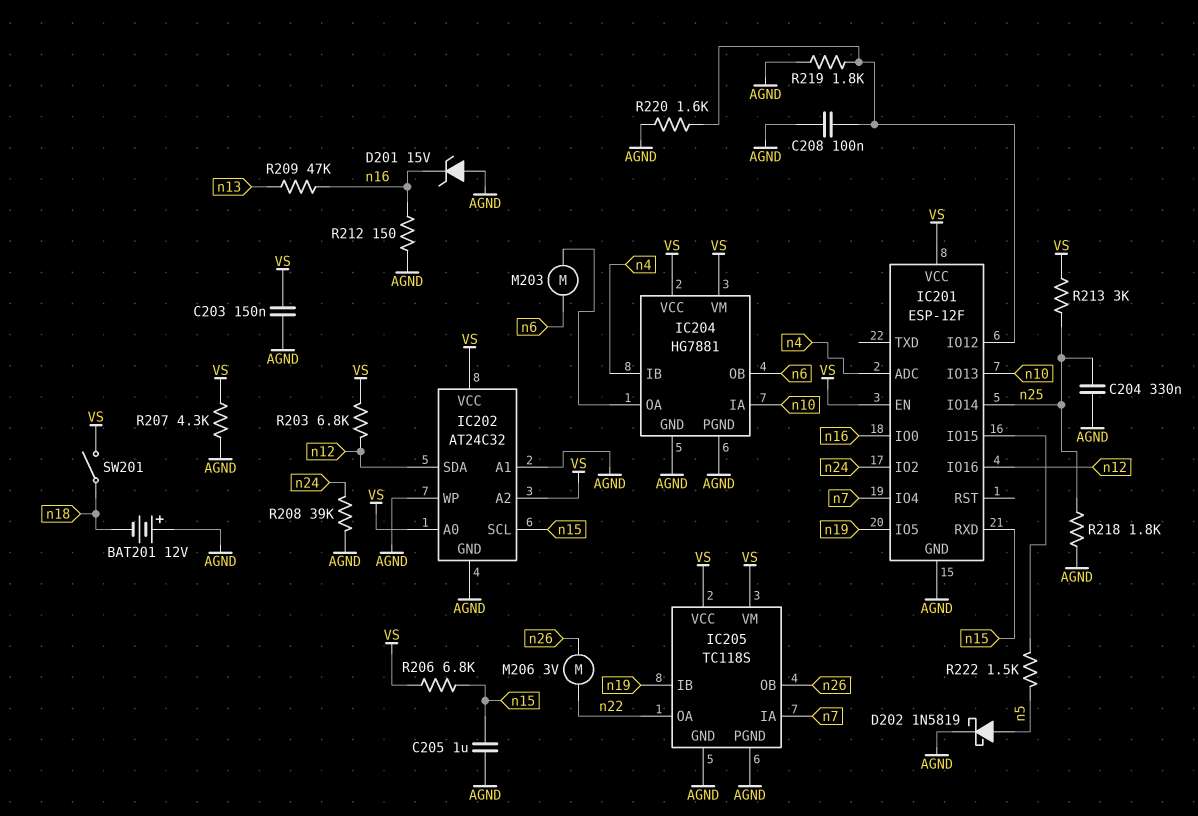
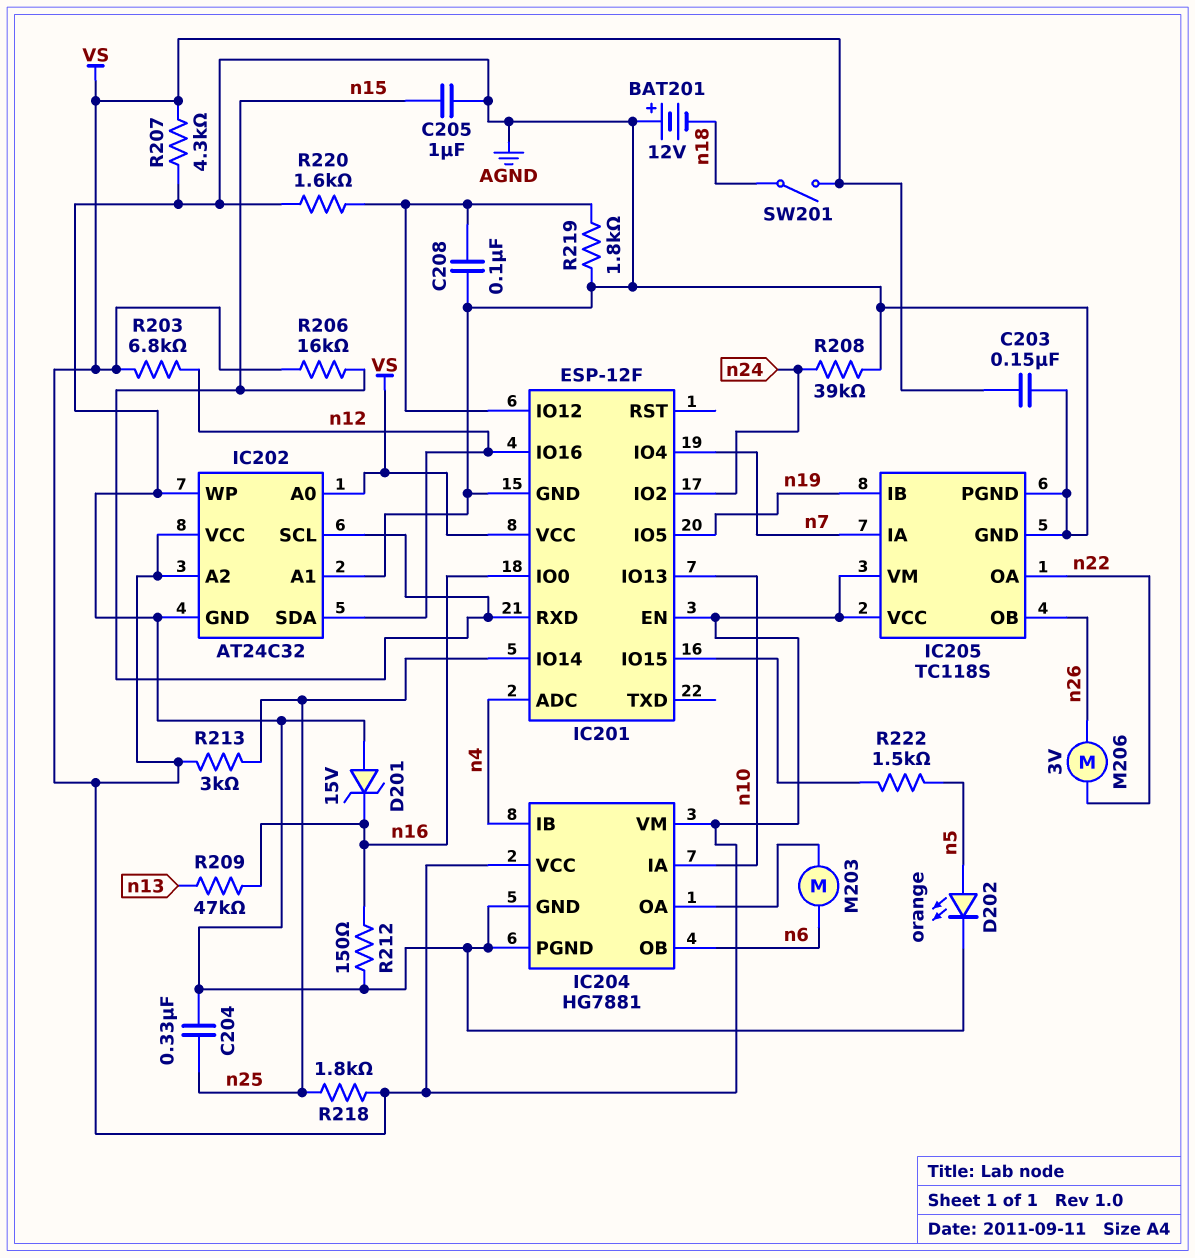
D202: schottky 1N5819 (A n5, K AGND) -> LED orange (A n5, K AGND)
R206: 6.8k (VS, n15) -> 16k (VS, n15)
R218: 1.8k (AGND, n25) -> 1.8k (VS, n25)

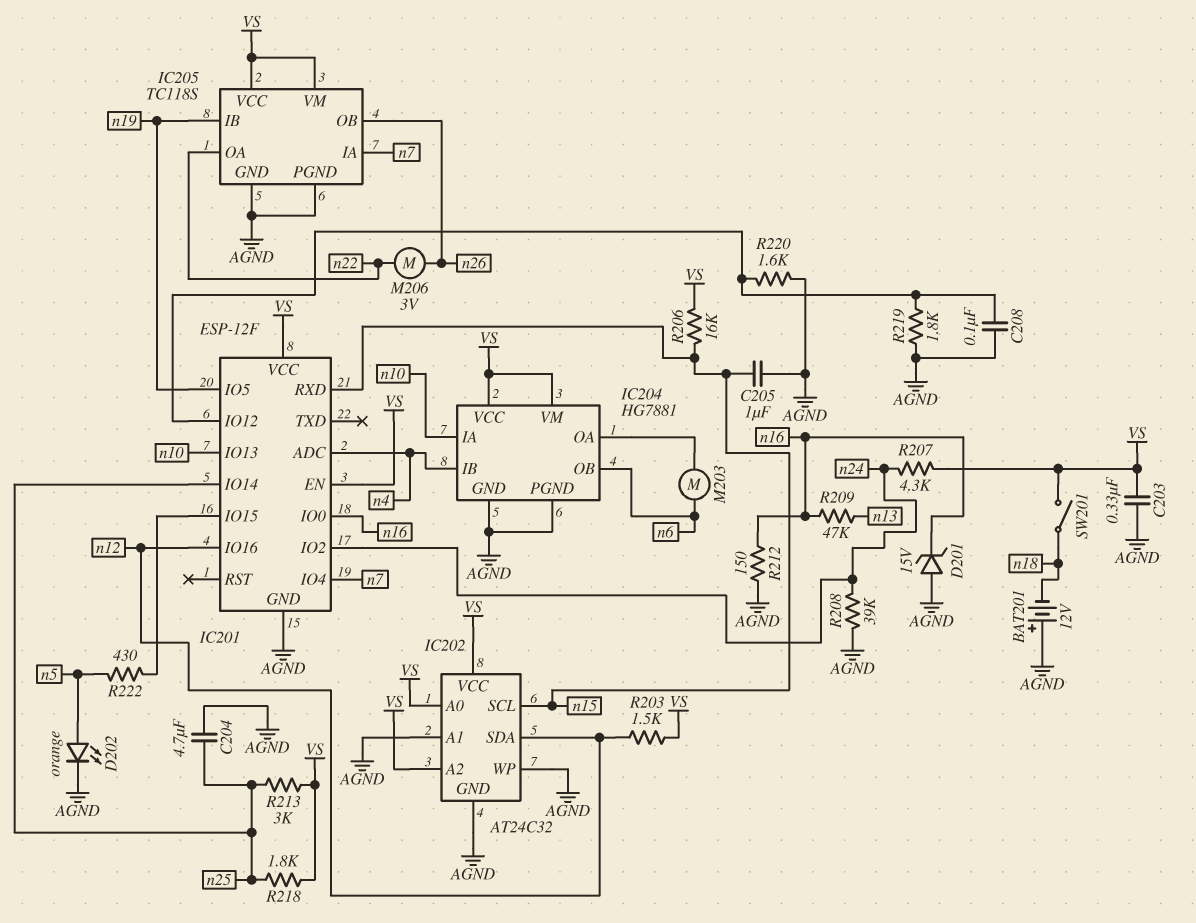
C203: 150nF (AGND, VS) -> 330nF (AGND, VS)
C204: 330nF (AGND, n25) -> 4.7uF (AGND, n25)
R203: 6.8k (VS, n12) -> 1.5k (VS, n12)
R207: 4.3k (AGND, VS) -> 4.3k (VS, n24)
R222: 1.5k (IC201/IO15, n5) -> 430 (IC201/IO15, n5)

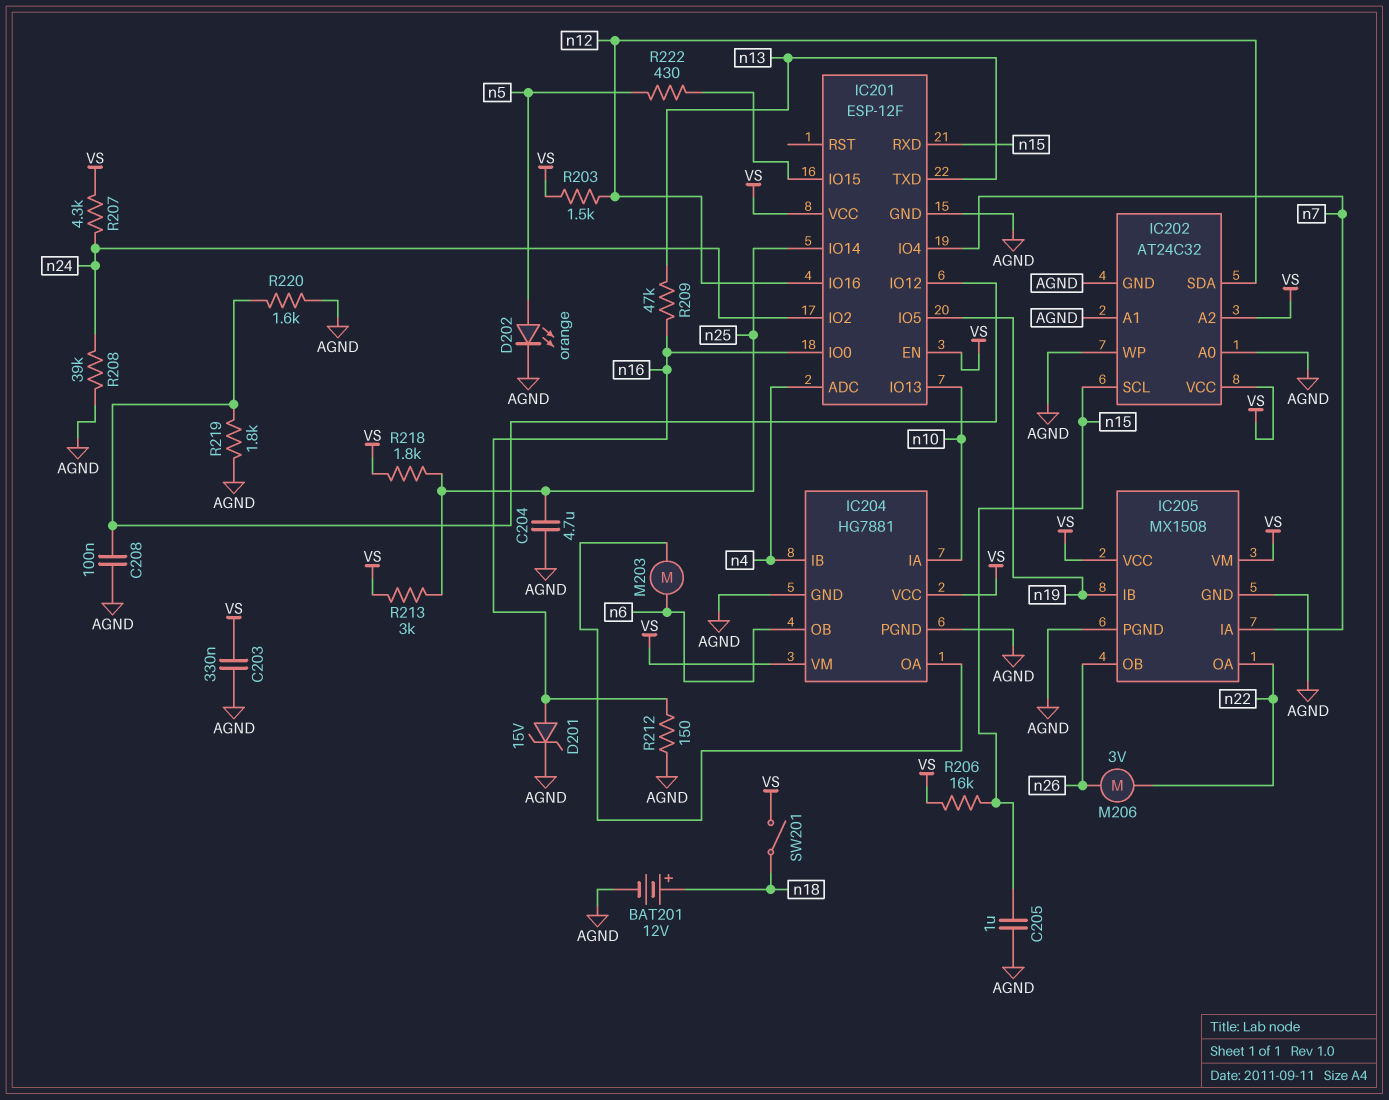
BAT201: 12V (plus AGND, minus n18) -> 12V (plus n18, minus AGND)
D201: zener 15V (A AGND, K n16) -> zener 15V (A n16, K AGND)
IC201 pin TXD: none -> n13
IC202 pin A0: VS -> AGND
IC205: TC118S -> MX1508

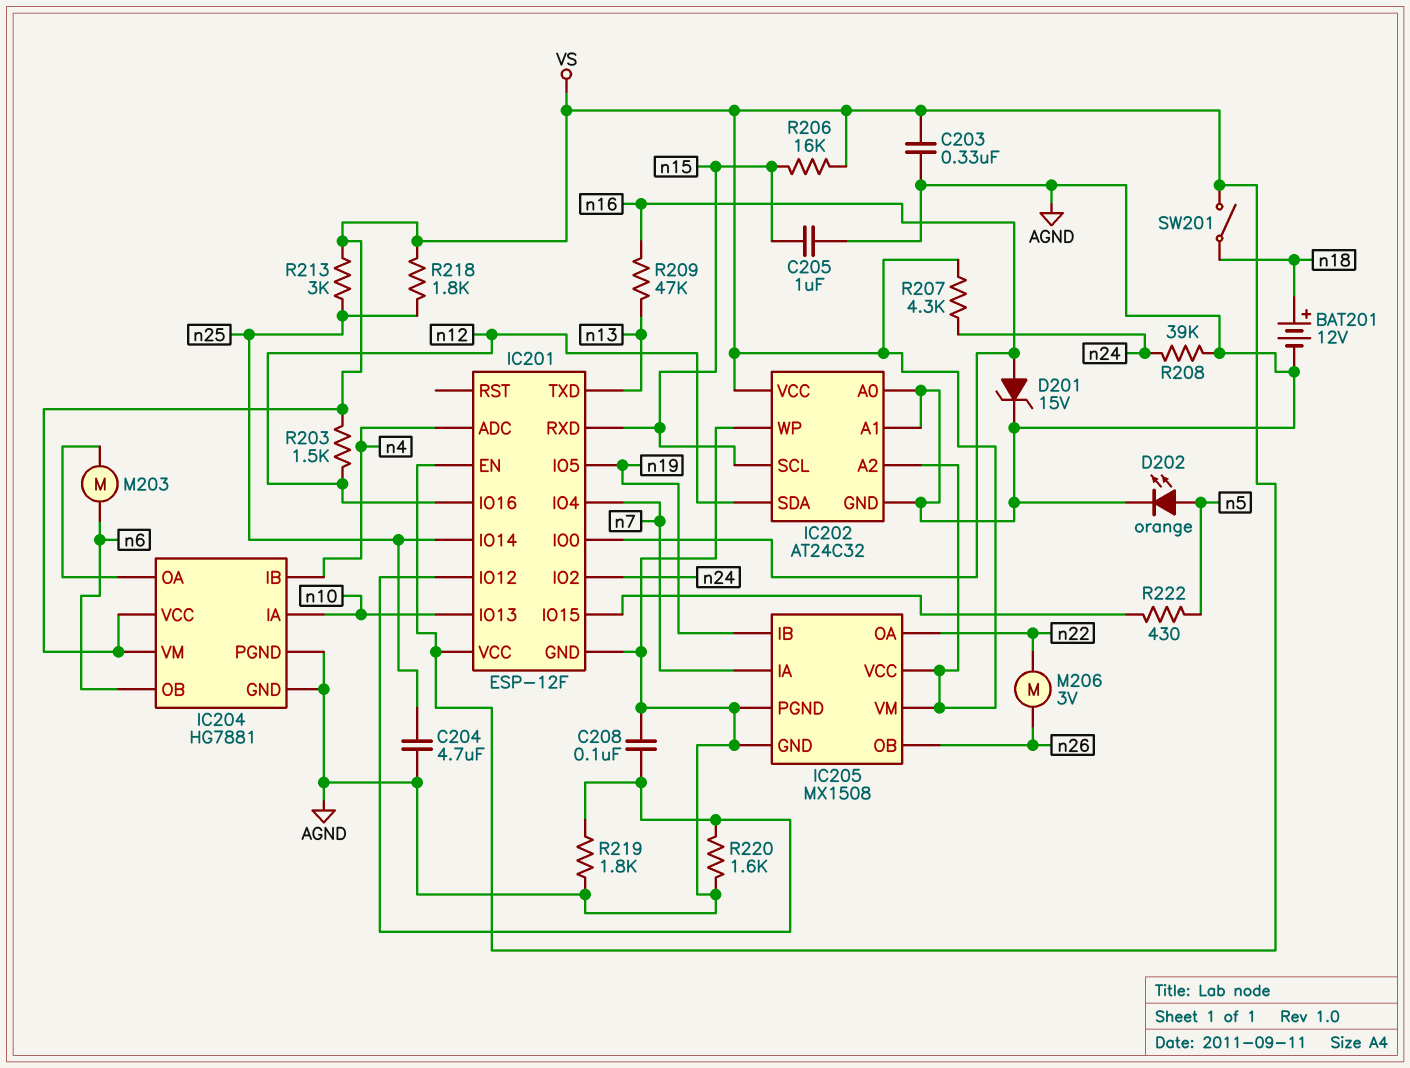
R212: 150 (AGND, n16) -> none

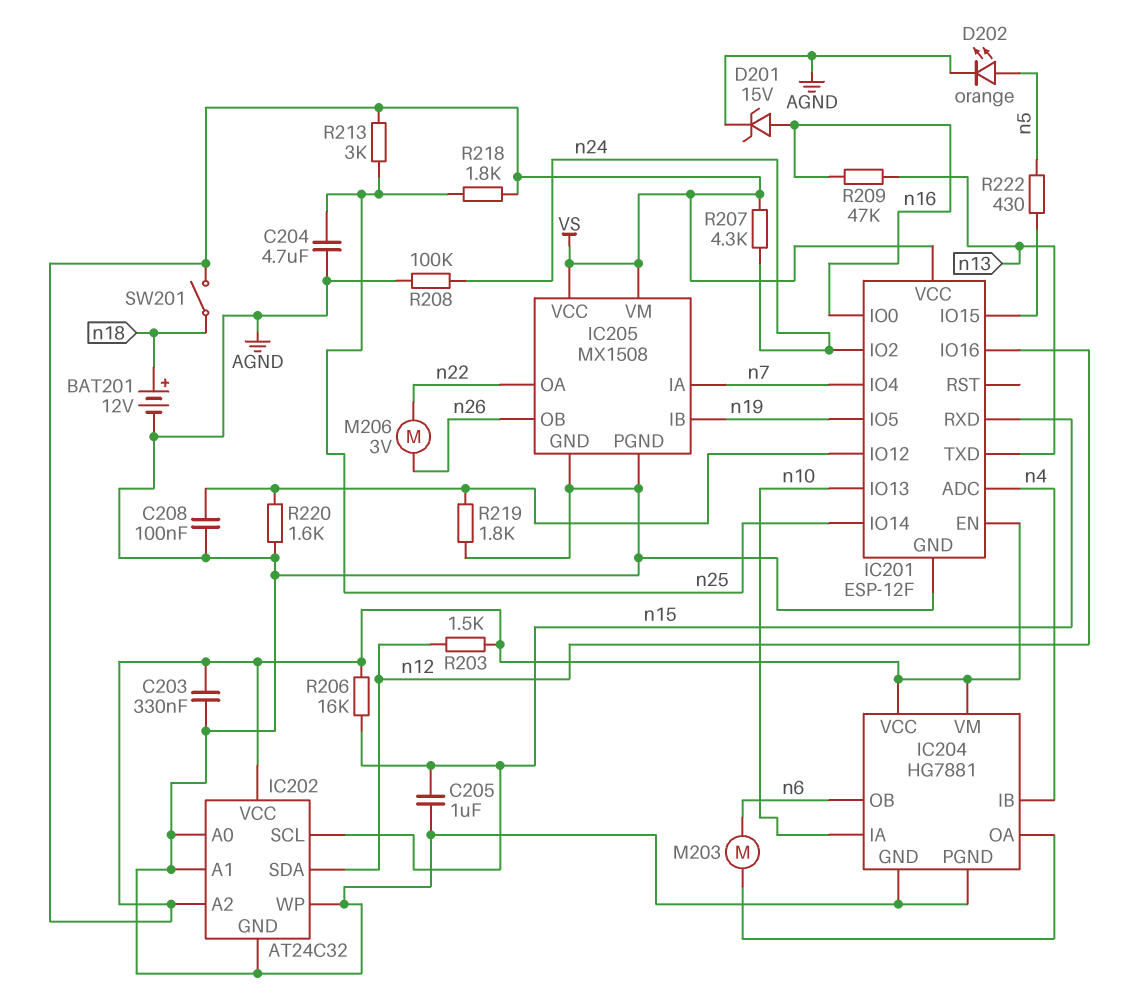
R208: 39k (AGND, n24) -> 100k (AGND, n24)

